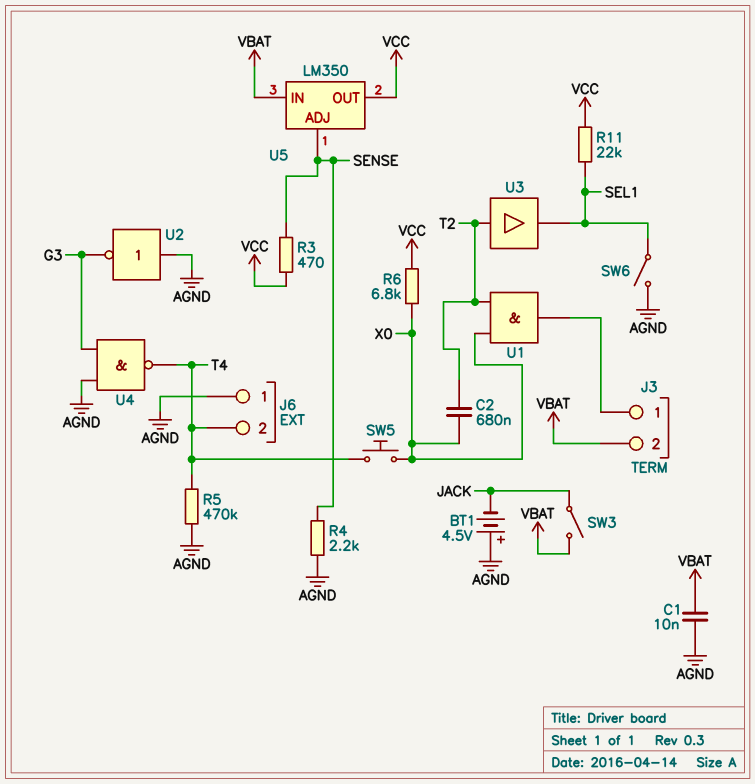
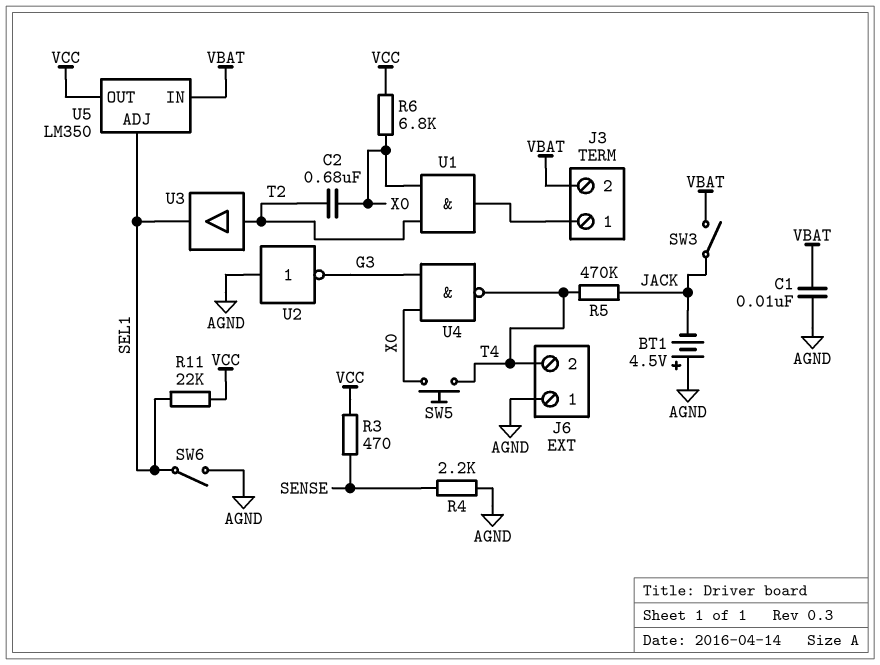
R5: 470k (AGND, T4) -> 470k (JACK, T4)
U4: NAND (in AGND, in G3, out T4) -> NAND (in G3, in X0, out T4)
U5 pin ADJ: SENSE -> SEL1

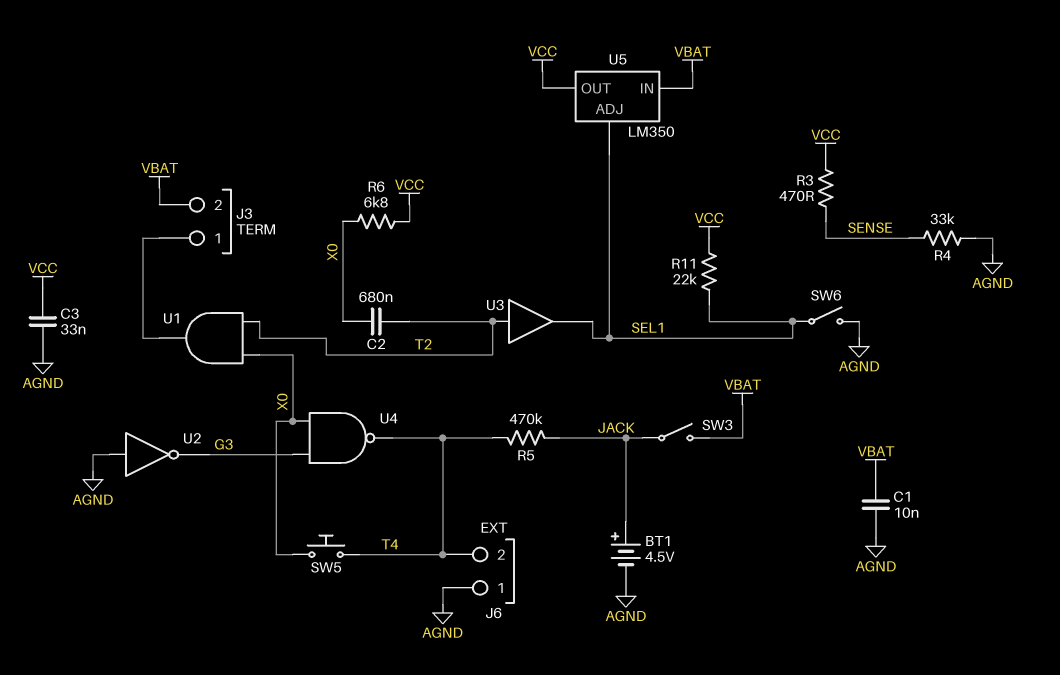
BT1: 4.5V (plus AGND, minus JACK) -> 4.5V (plus JACK, minus AGND)
C3: none -> 33nF (AGND, VCC)
R4: 2.2k (AGND, SENSE) -> 33k (AGND, SENSE)

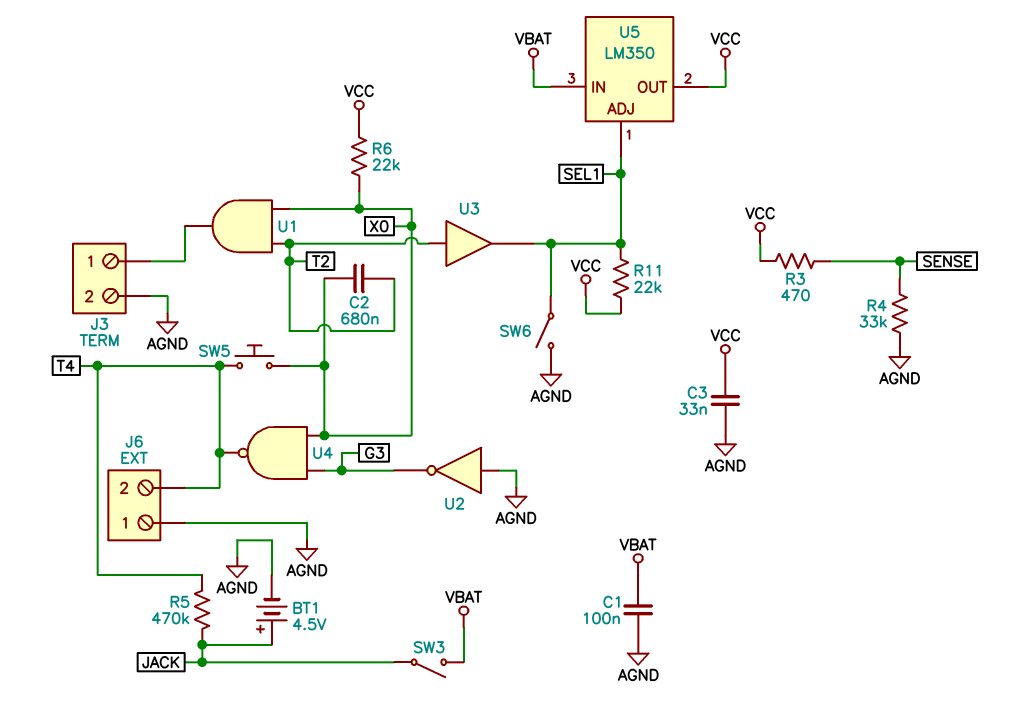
C1: 10nF (AGND, VBAT) -> 100nF (AGND, VBAT)
J3 pin 2: VBAT -> AGND
R6: 6.8k (VCC, X0) -> 22k (VCC, X0)

